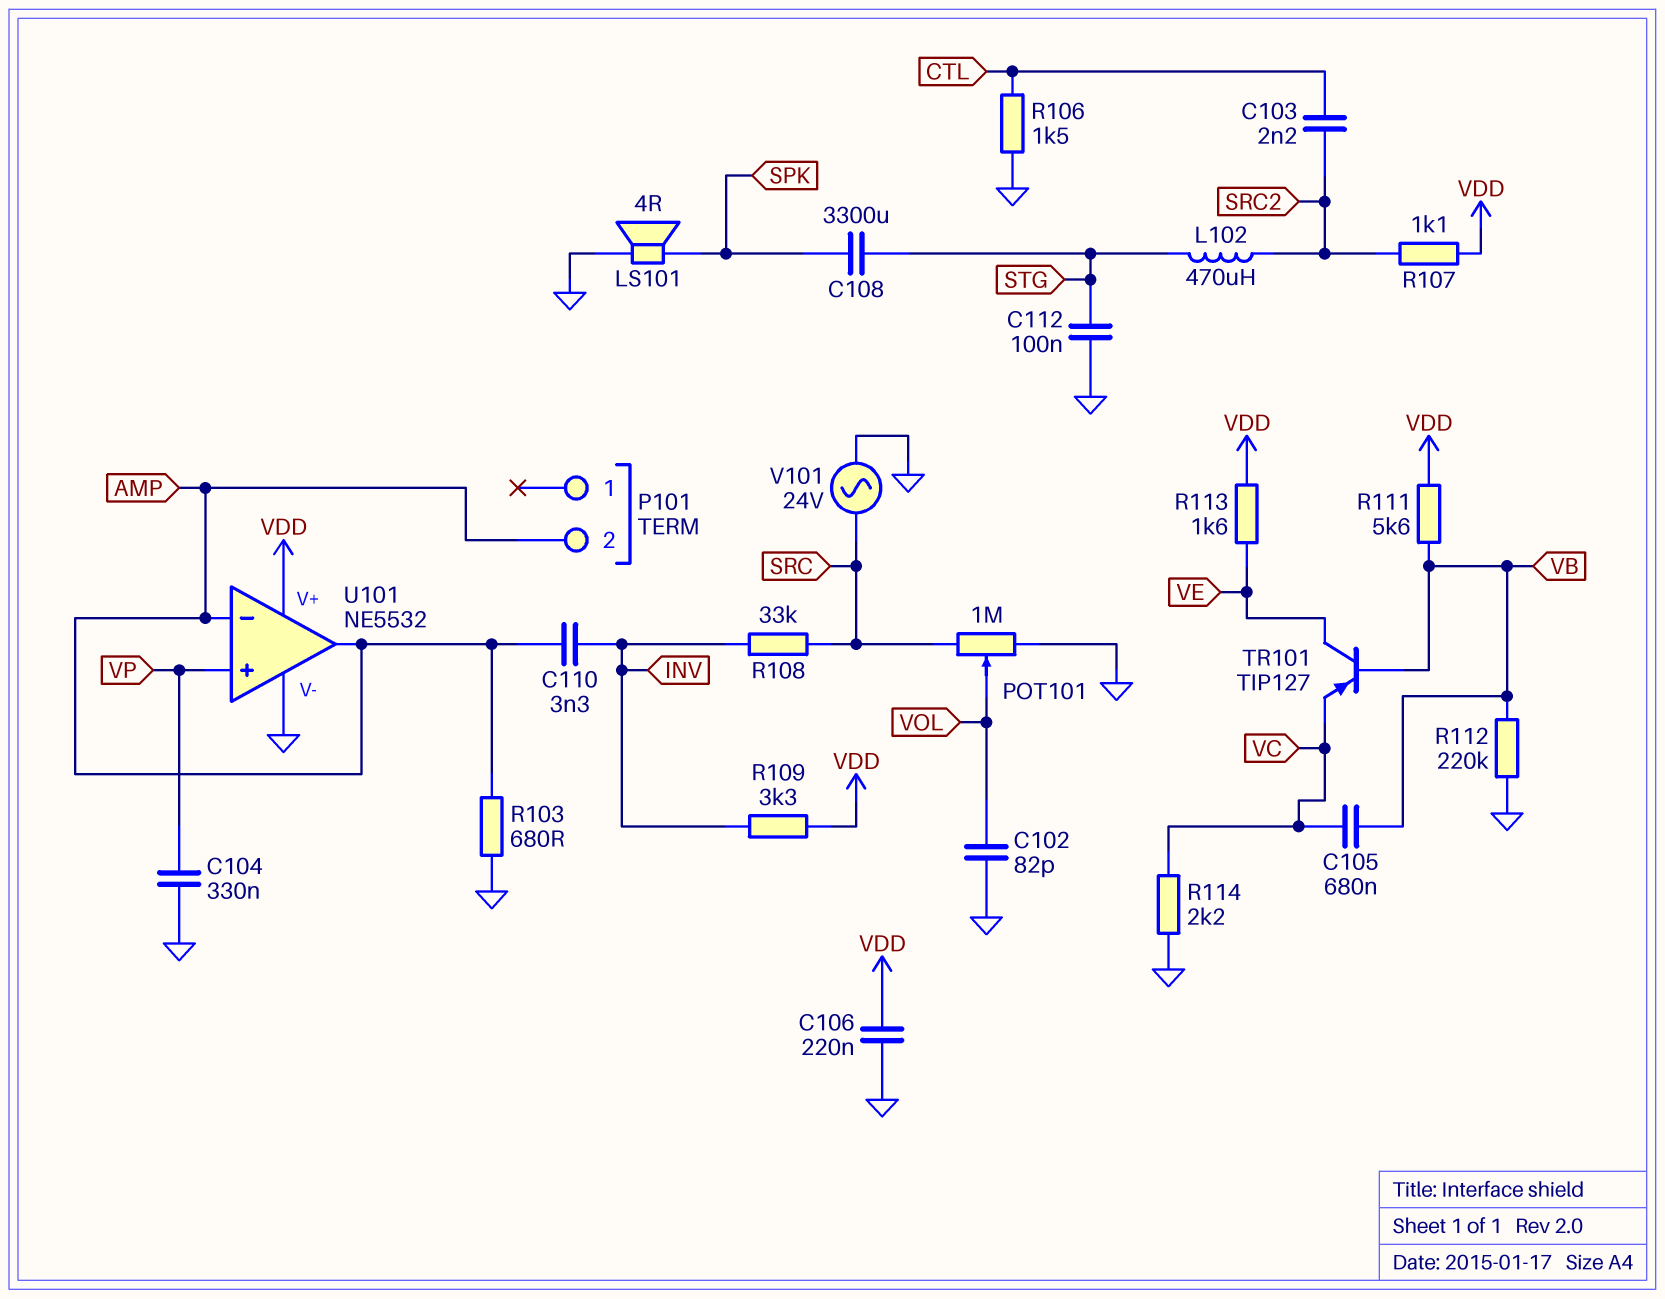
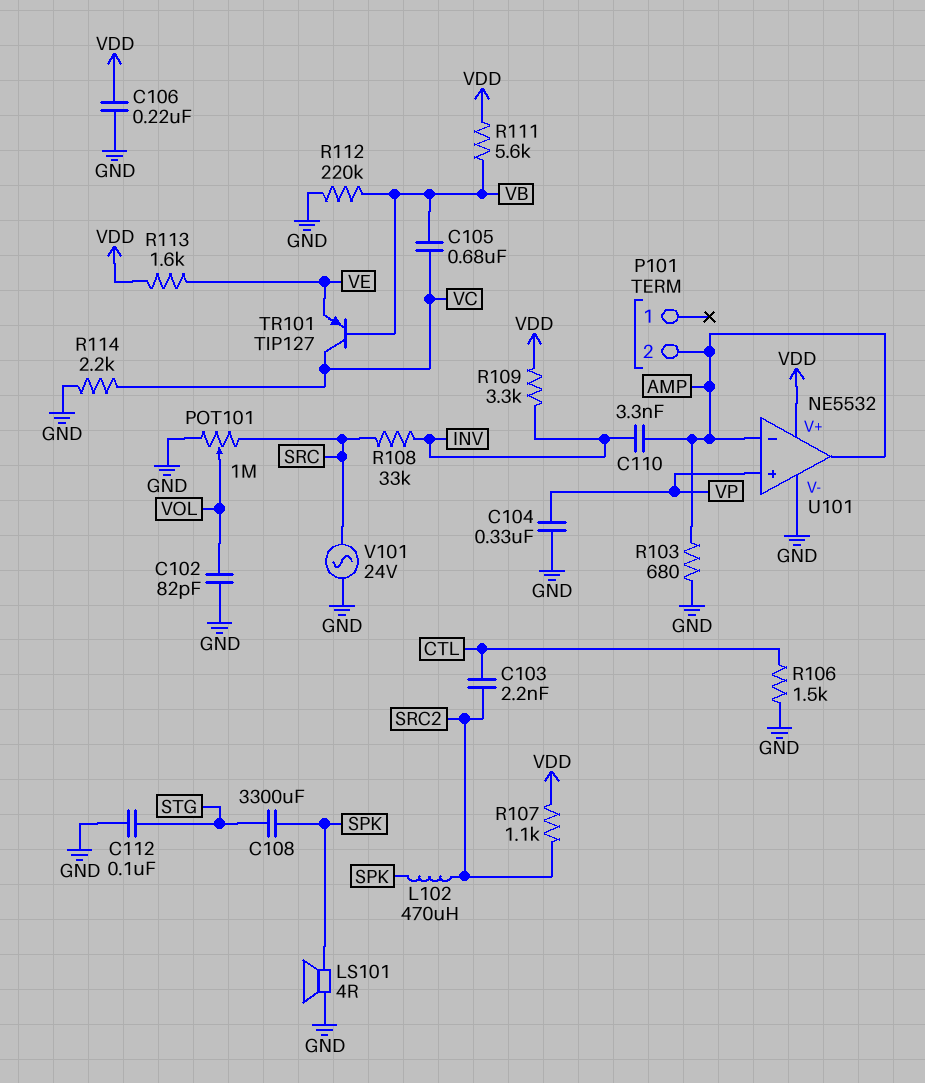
L102: 470uH (SRC2, STG) -> 470uH (SPK, SRC2)
TR101: PNP TIP127 (B VB, C VE, E VC) -> PNP TIP127 (B VB, C VC, E VE)

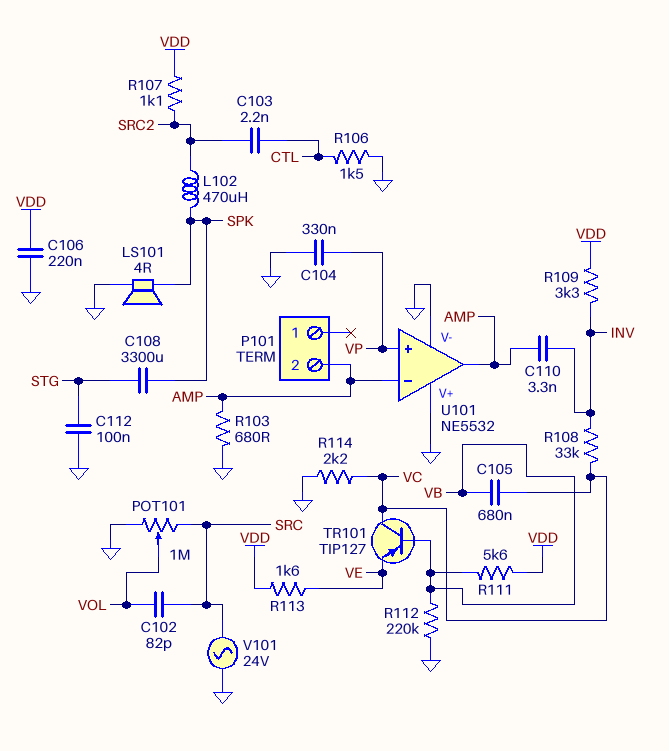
C102: 82pF (GND, VOL) -> 82pF (SRC, VOL)
R108: 33k (INV, SRC) -> 33k (INV, VC)
U101 pin V+: VDD -> GND

